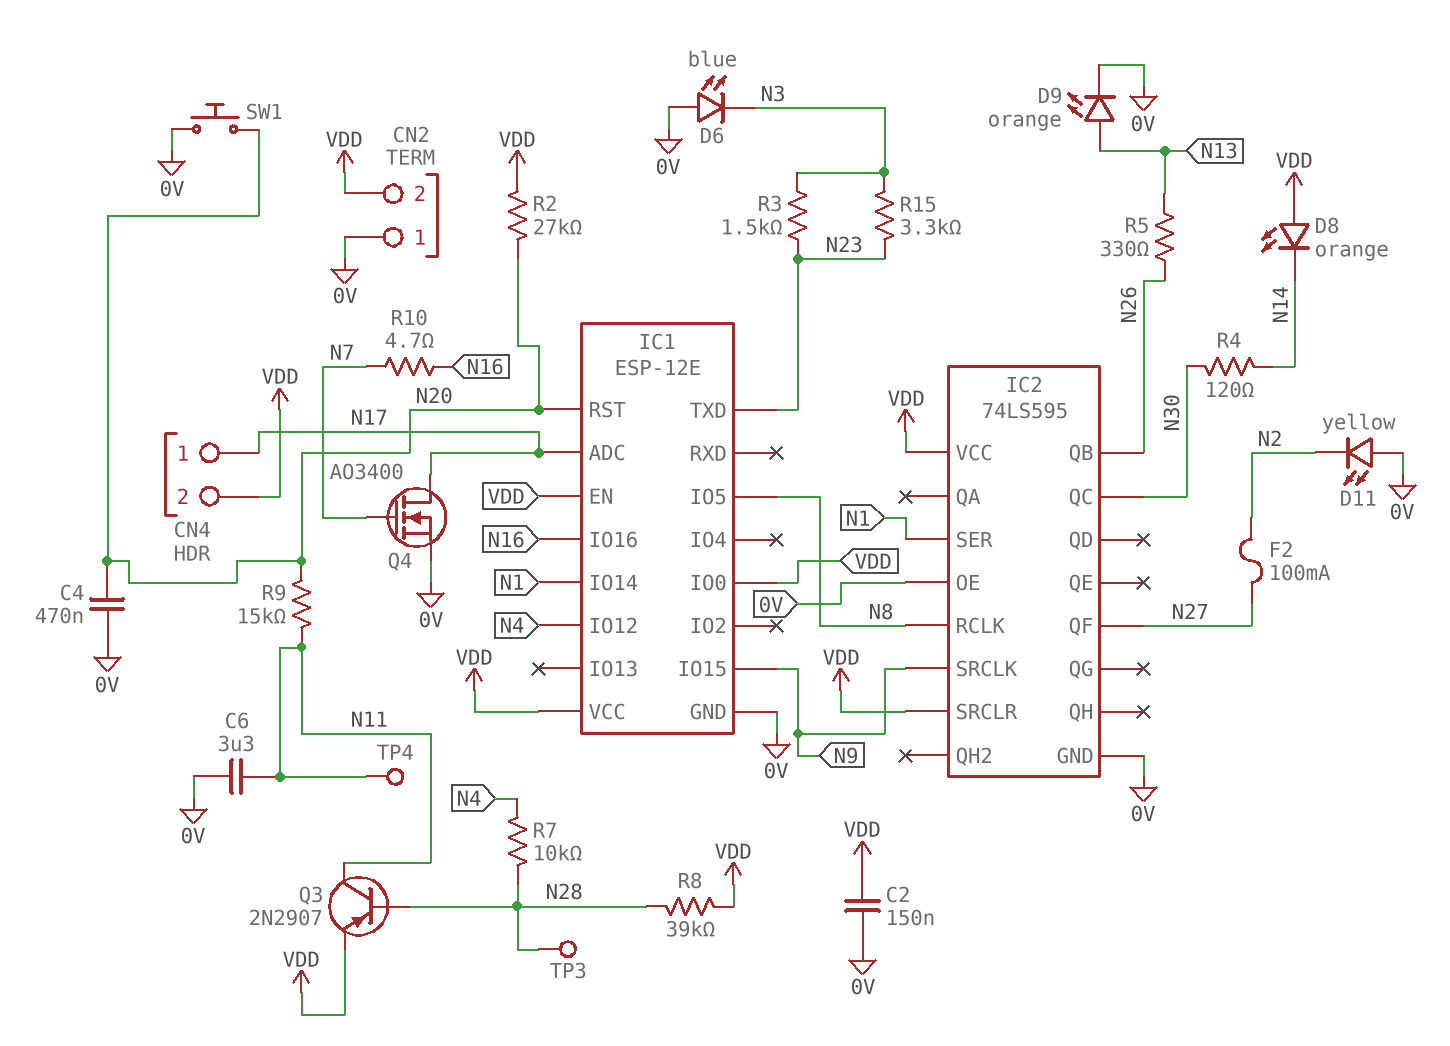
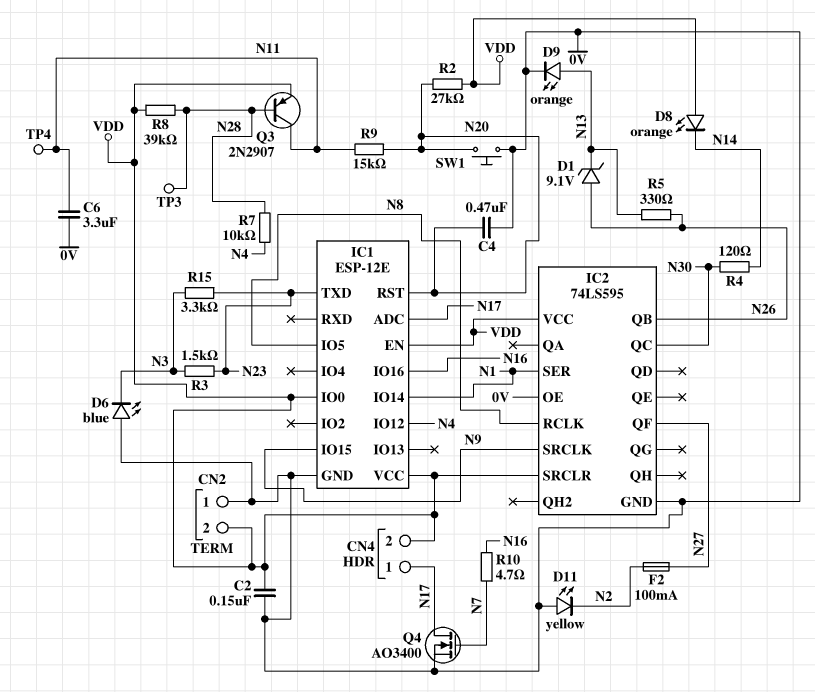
D1: none -> zener 9.1V (A N26, K N13)

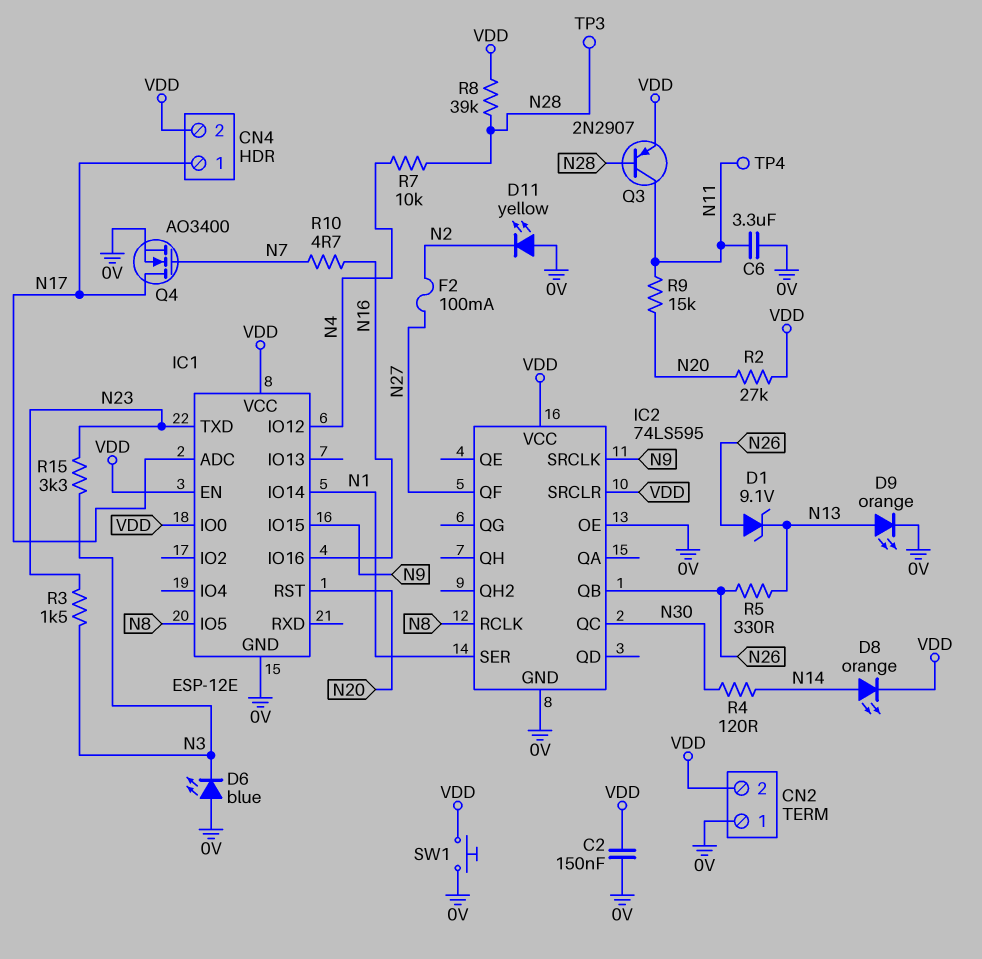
C4: 470nF (0V, N20) -> none
D8: LED orange (A VDD, K N14) -> LED orange (A N14, K VDD)
SW1: button (0V, N20) -> button (0V, VDD)

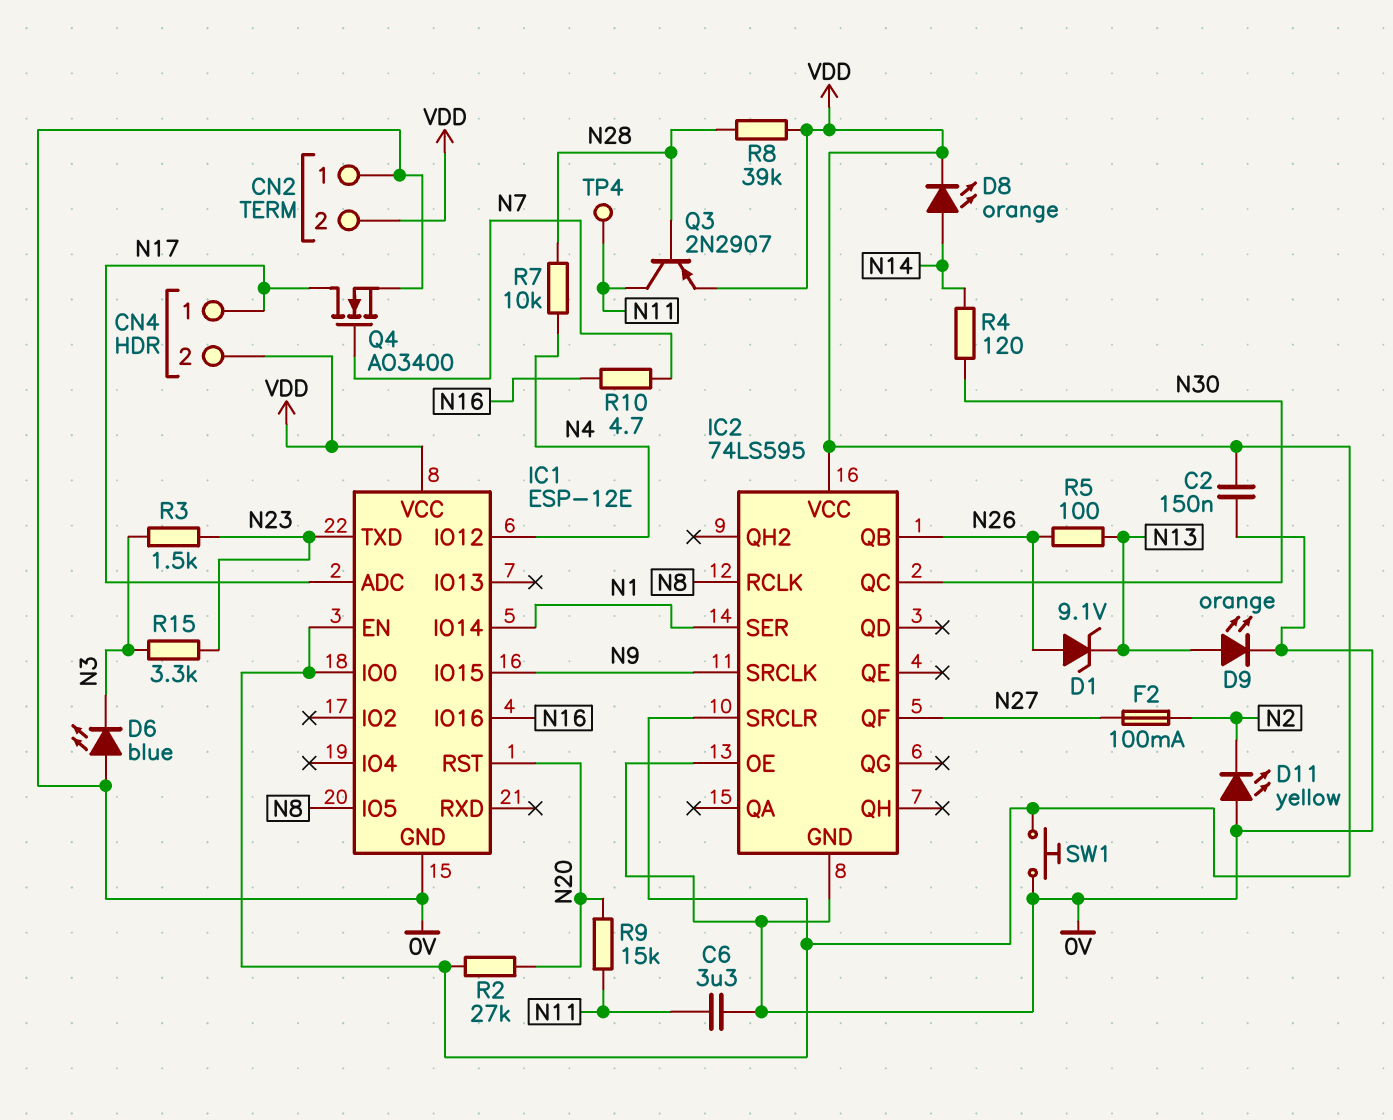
R5: 330 (N13, N26) -> 100 (N13, N26)
TP3: test point (N28) -> none

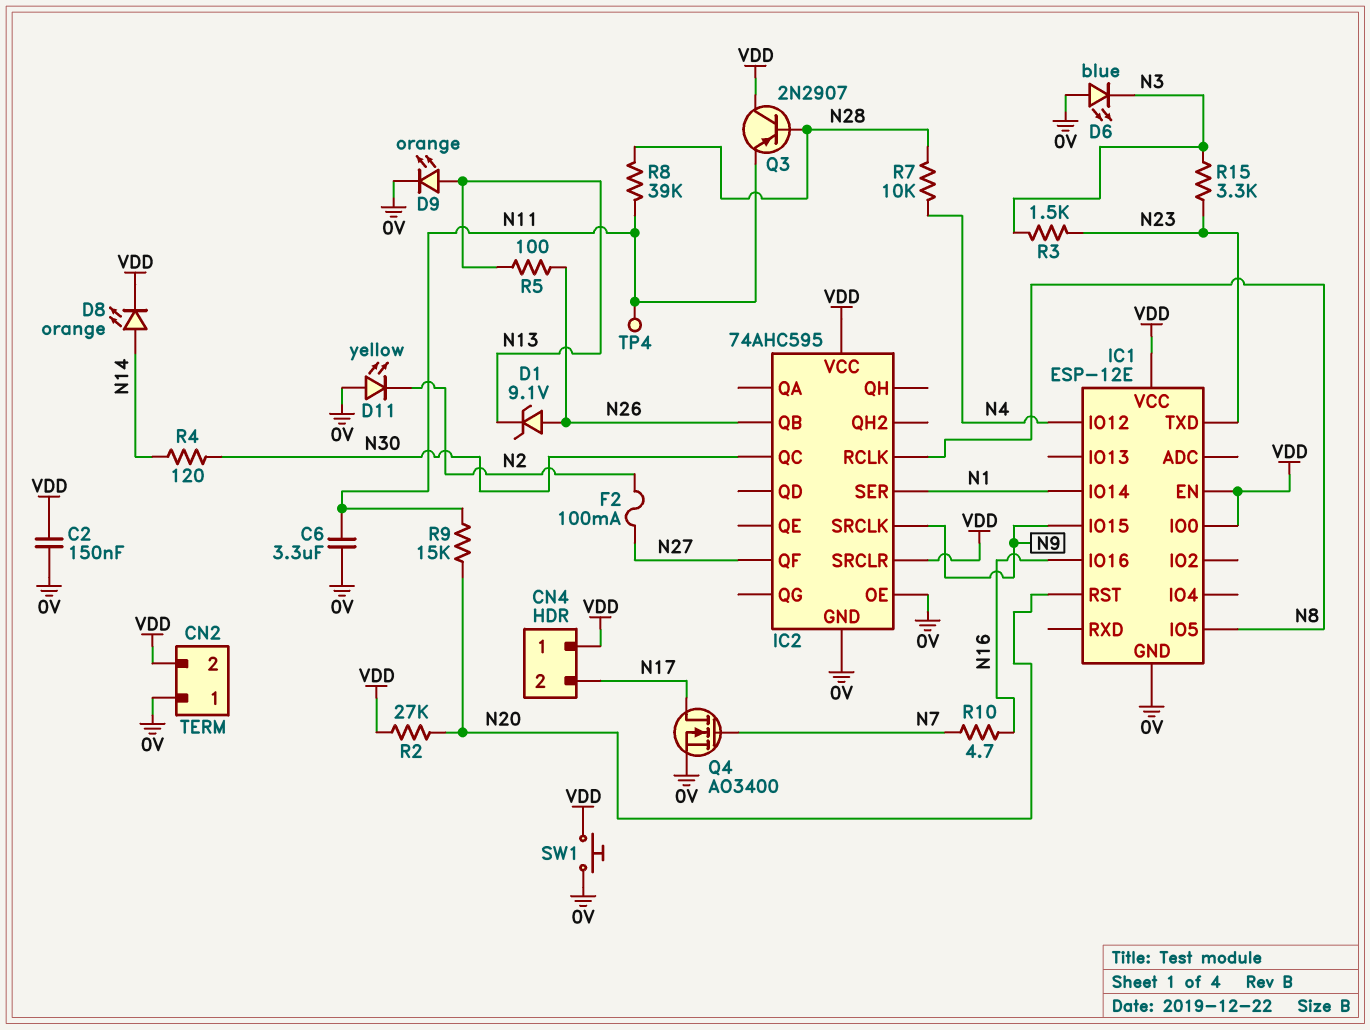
CN4 pin 1: N17 -> VDD
CN4 pin 2: VDD -> N17
IC1 pin ADC: N17 -> none
IC2: 74LS595 -> 74AHC595
Q3: PNP 2N2907 (B N28, C N11, E VDD) -> PNP 2N2907 (B N28, C VDD, E N11)
R8: 39k (N28, VDD) -> 39k (N11, N28)

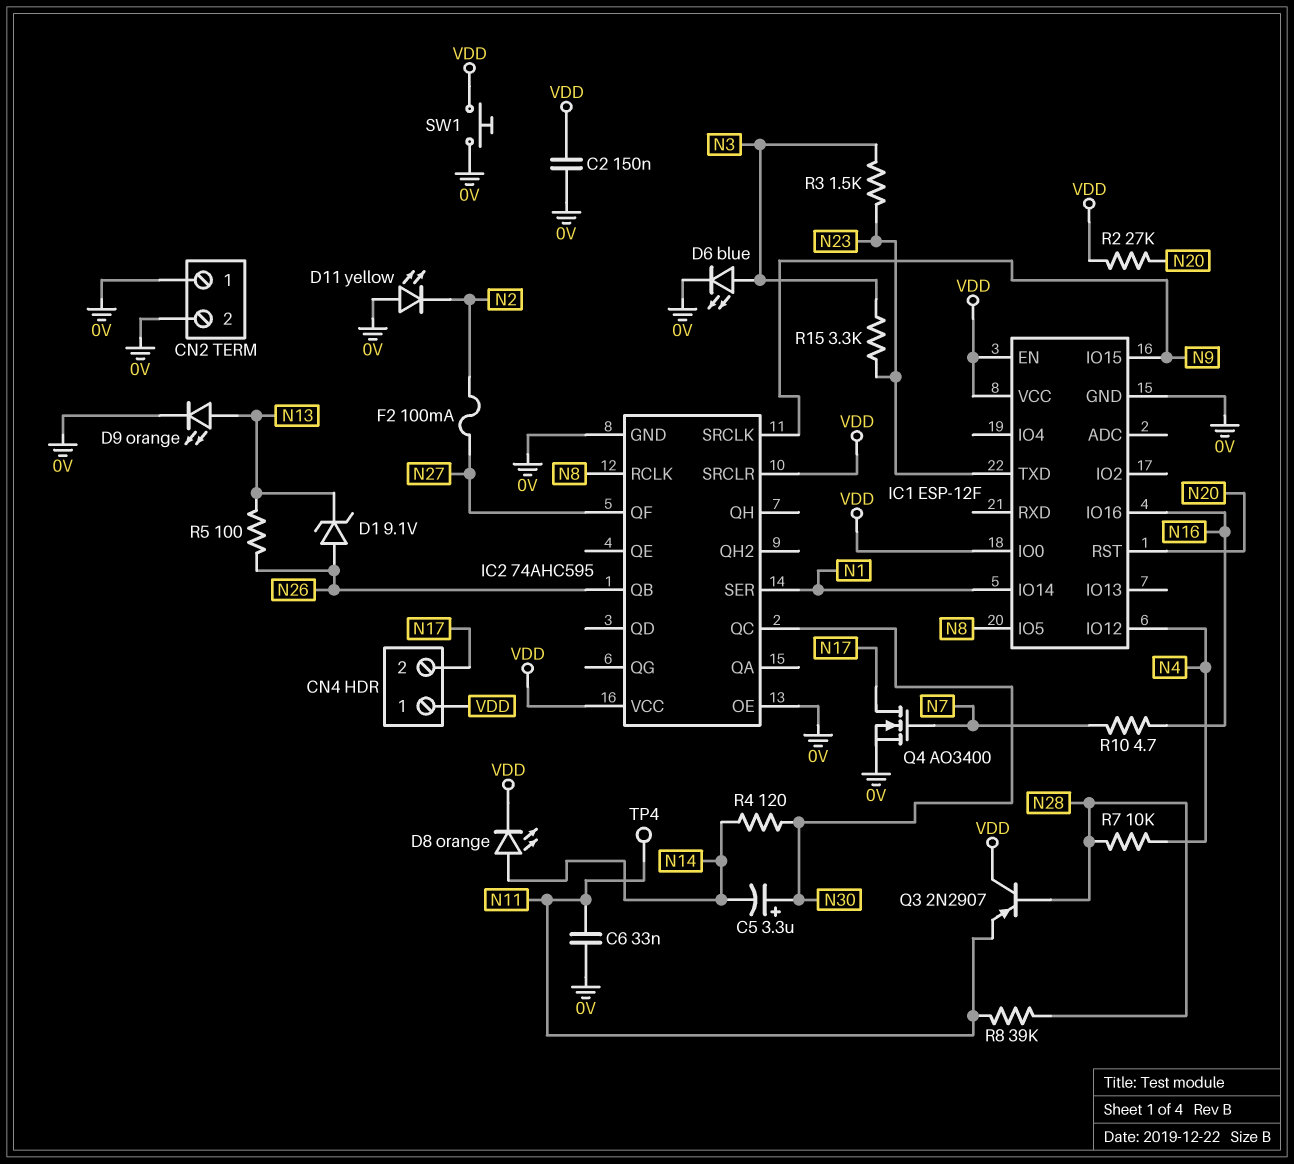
C5: none -> 3.3uF (plus N30, minus N14)
C6: 3.3uF (0V, N11) -> 33nF (0V, N11)
CN2 pin 2: VDD -> 0V
D6: LED blue (A 0V, K N3) -> LED blue (A N3, K 0V)
IC1: ESP-12E -> ESP-12F
R9: 15k (N11, N20) -> none

